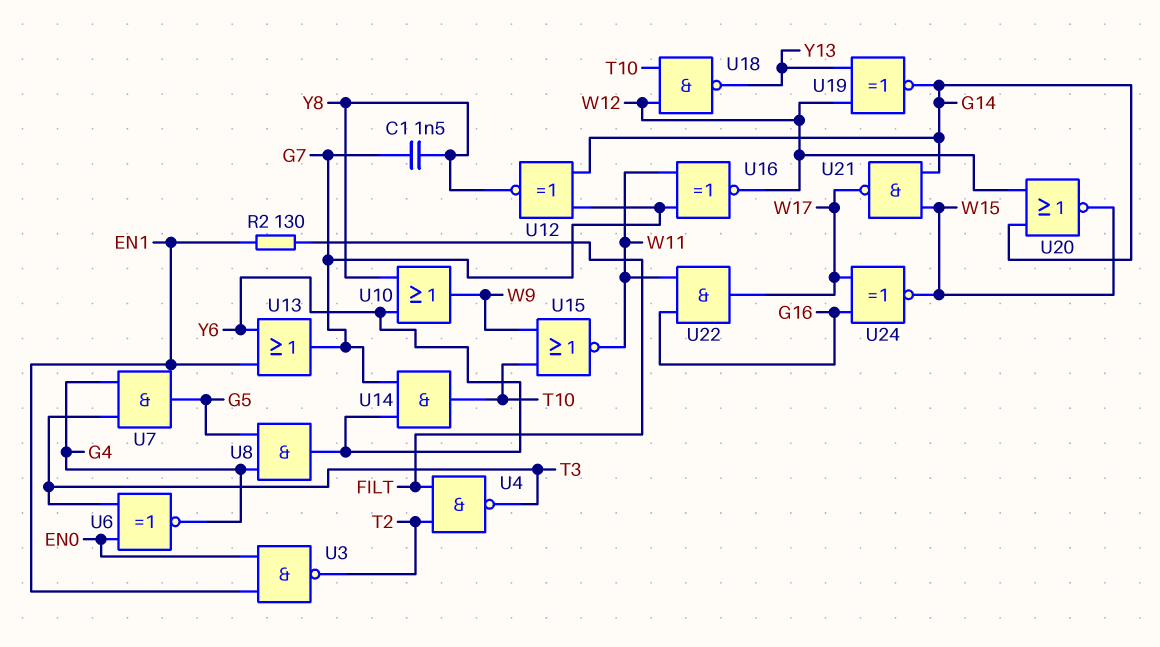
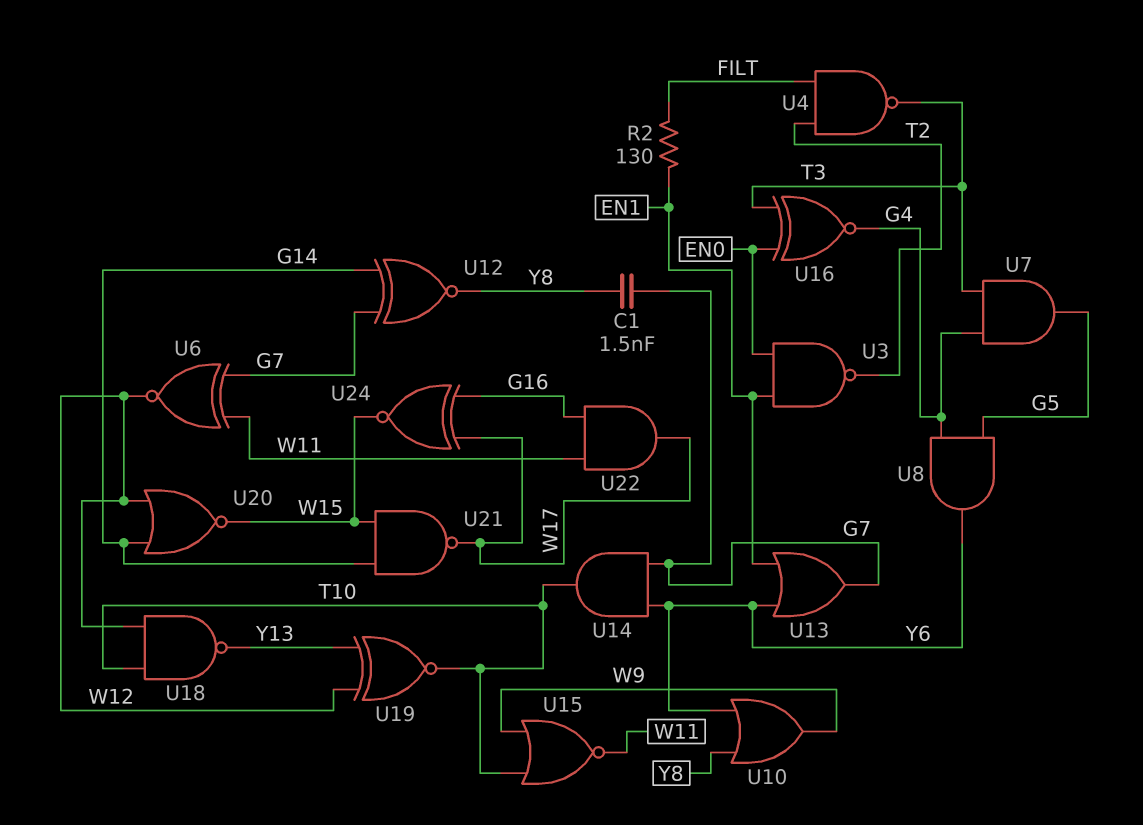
U6: XNOR (in EN0, in T3, out G4) -> XNOR (in G7, in W11, out W12)
U16: XNOR (in G7, in W11, out W12) -> XNOR (in EN0, in T3, out G4)
U19: XNOR (in W12, in Y13, out G14) -> XNOR (in W12, in Y13, out T10)

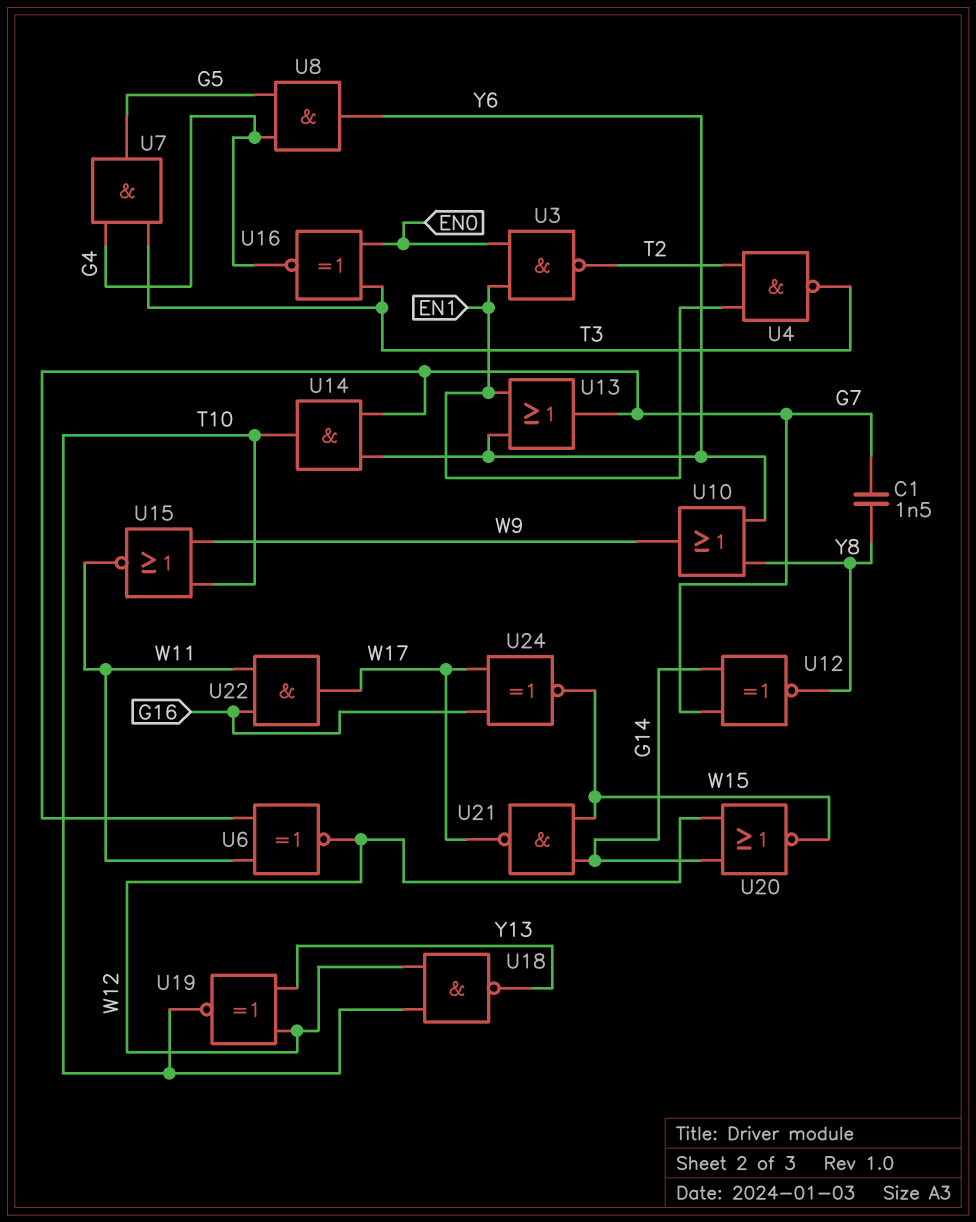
R2: 130 (EN1, FILT) -> none
U4: NAND (in FILT, in T2, out T3) -> NAND (in EN1, in T2, out T3)

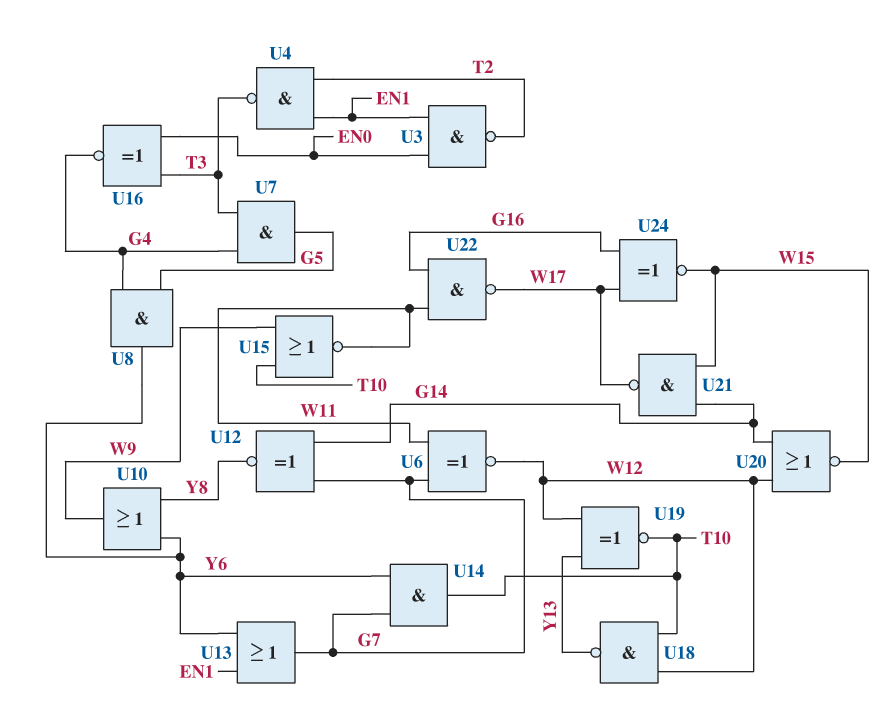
C1: 1.5nF (G7, Y8) -> none
U22: AND (in G16, in W11, out W17) -> NAND (in G16, in W11, out W17)

